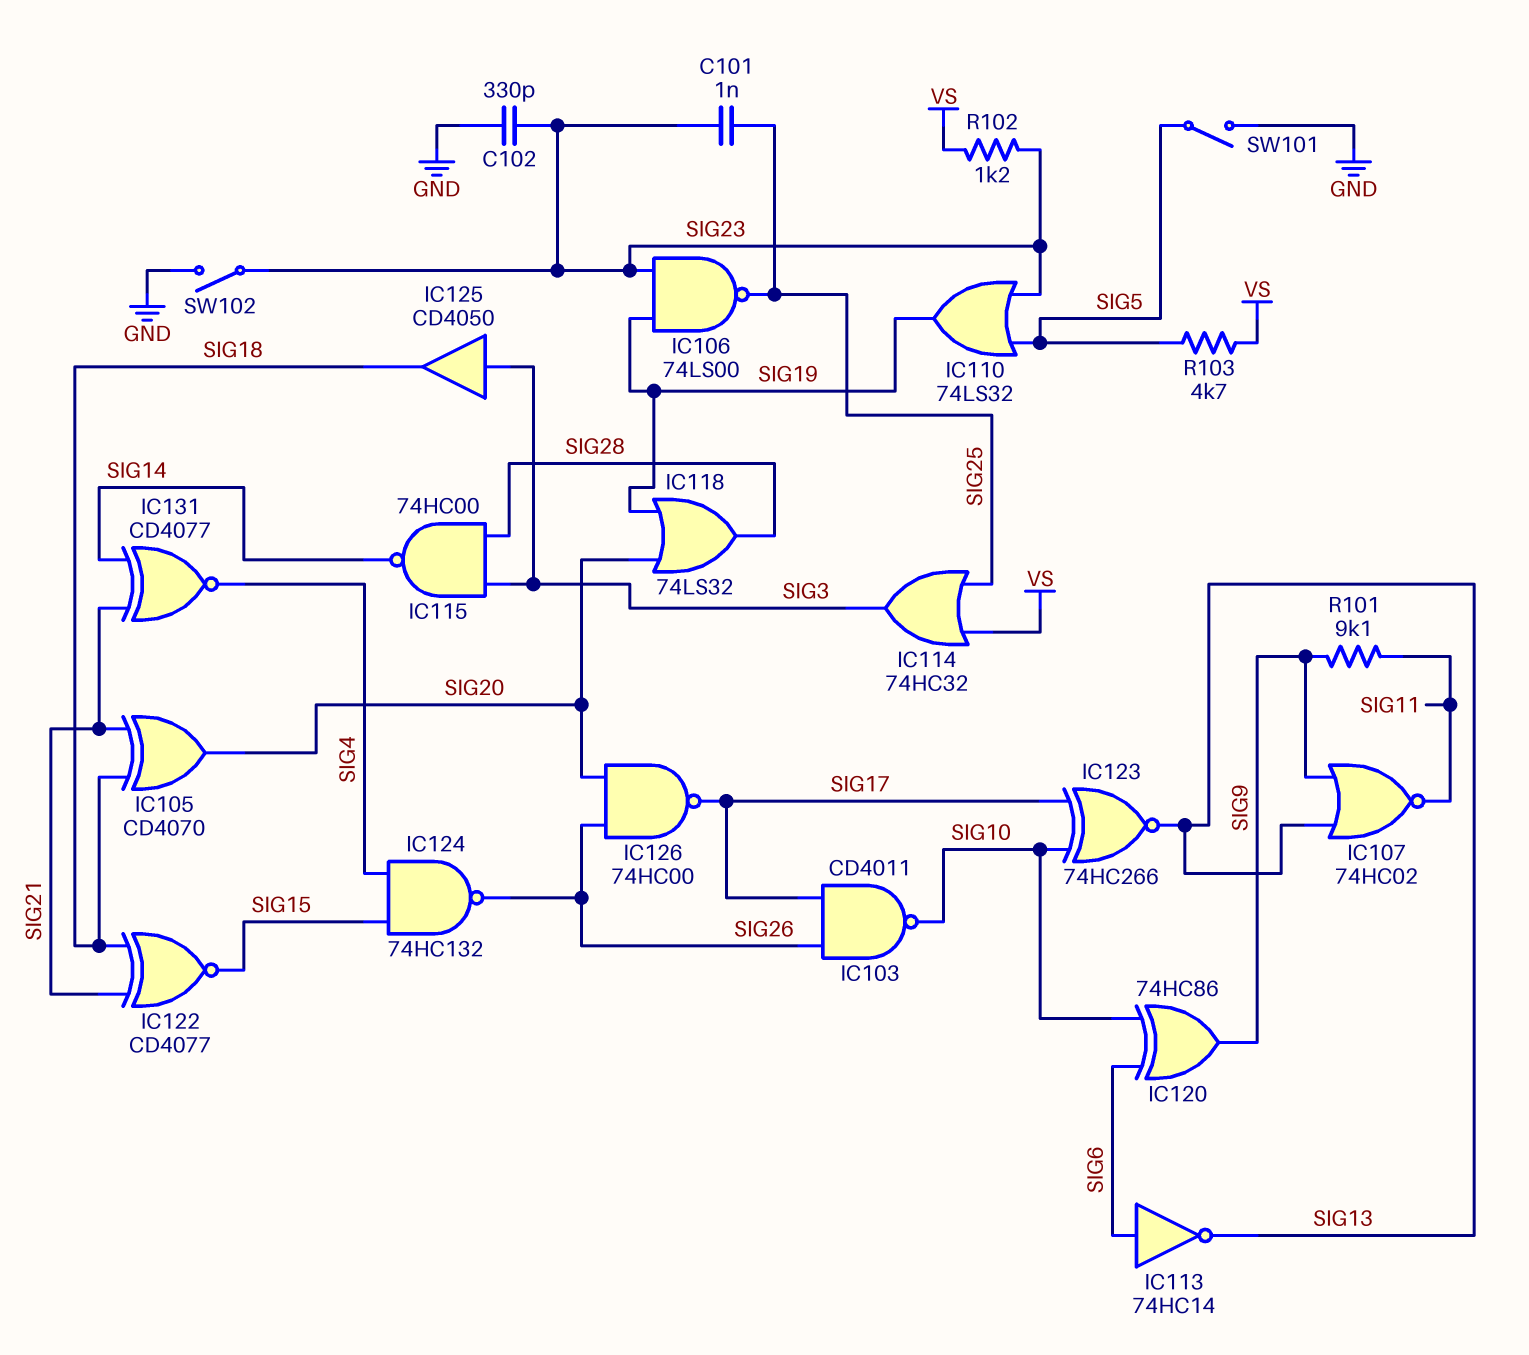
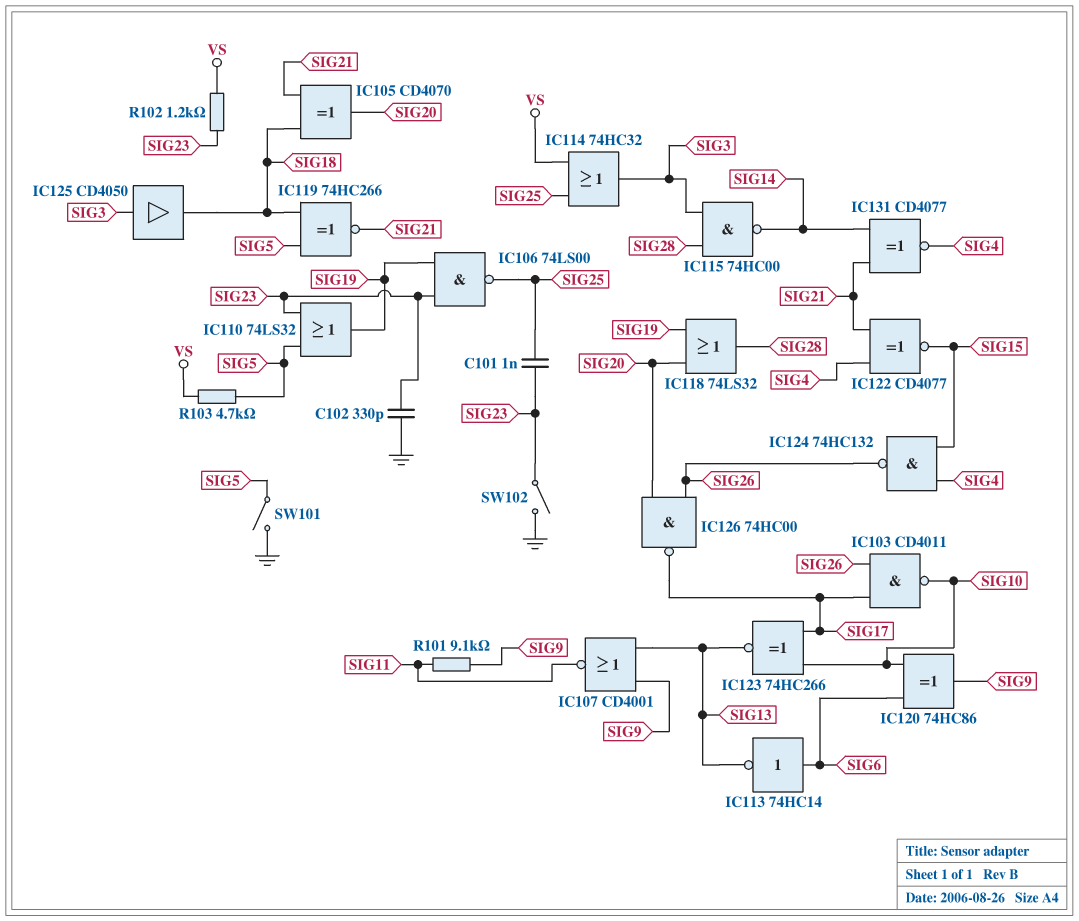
IC107: NOR 74HC02 (in SIG9, in SIG13, out SIG11) -> NOR CD4001 (in SIG9, in SIG13, out SIG11)
IC119: none -> XNOR 74HC266 (in SIG5, in SIG18, out SIG21)
IC122: XNOR CD4077 (in SIG18, in SIG21, out SIG15) -> XNOR CD4077 (in SIG4, in SIG21, out SIG15)

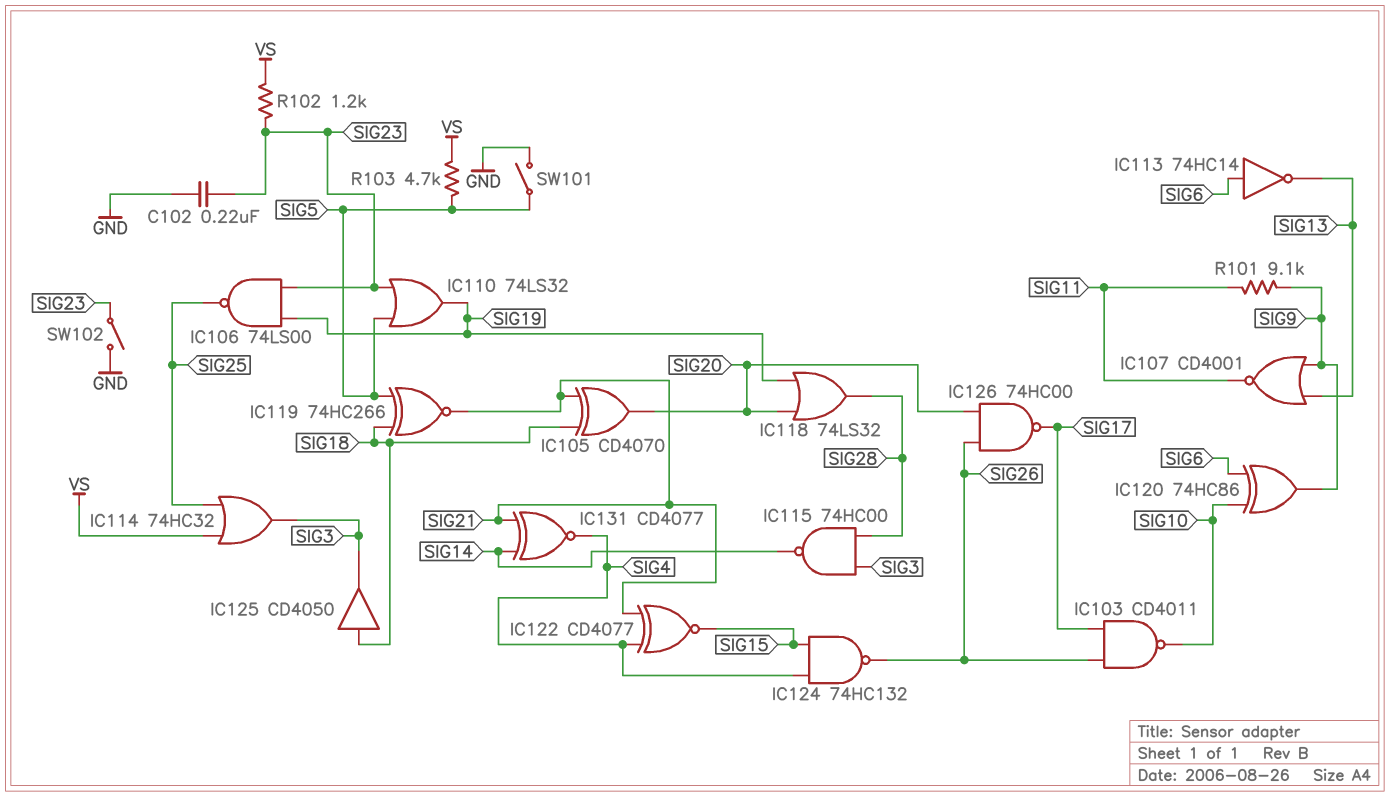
C101: 1nF (SIG23, SIG25) -> none
C102: 330pF (GND, SIG23) -> 220nF (GND, SIG23)
IC123: XNOR 74HC266 (in SIG10, in SIG17, out SIG13) -> none
IC125: buffer CD4050 (in SIG3, out SIG18) -> buffer CD4050 (in SIG18, out SIG3)

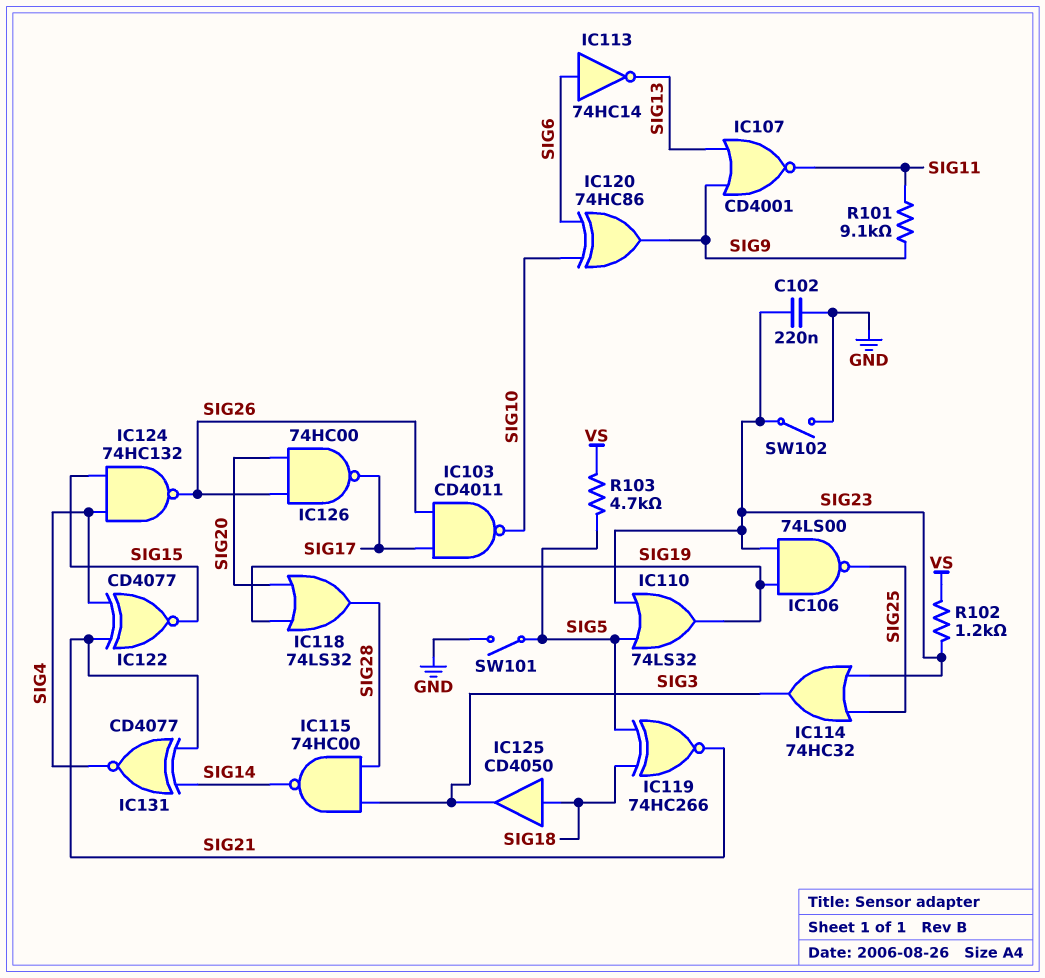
IC105: XOR CD4070 (in SIG18, in SIG21, out SIG20) -> none
IC114: OR 74HC32 (in SIG25, in VS, out SIG3) -> OR 74HC32 (in SIG23, in SIG25, out SIG3)

